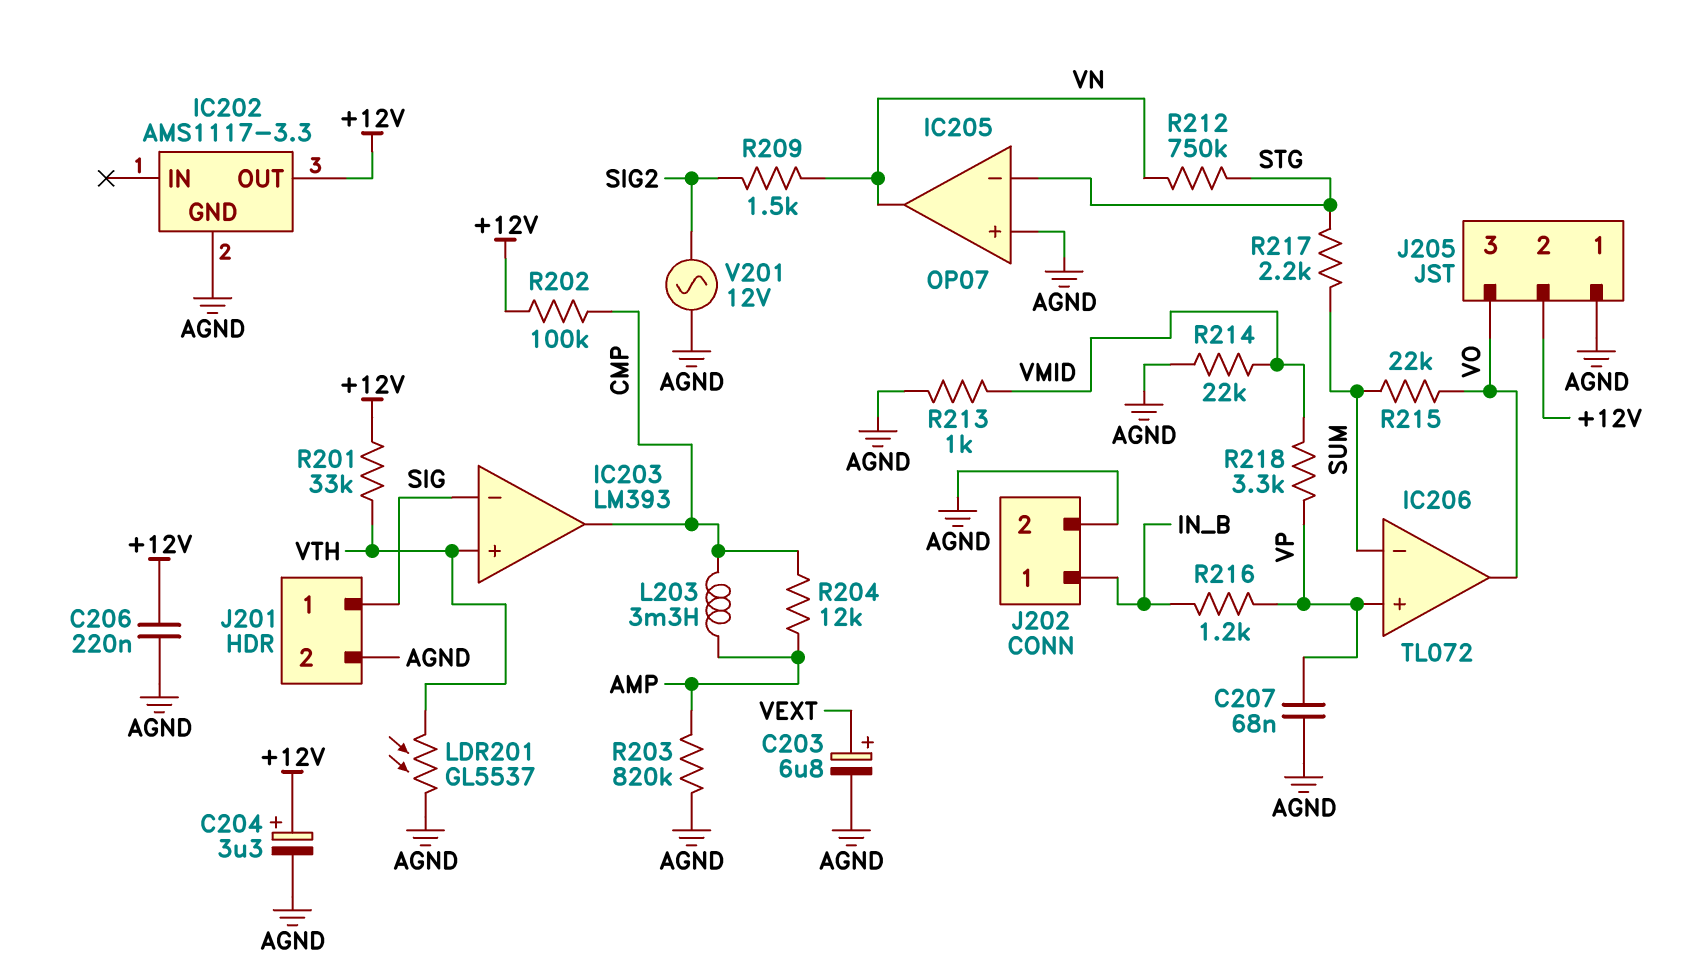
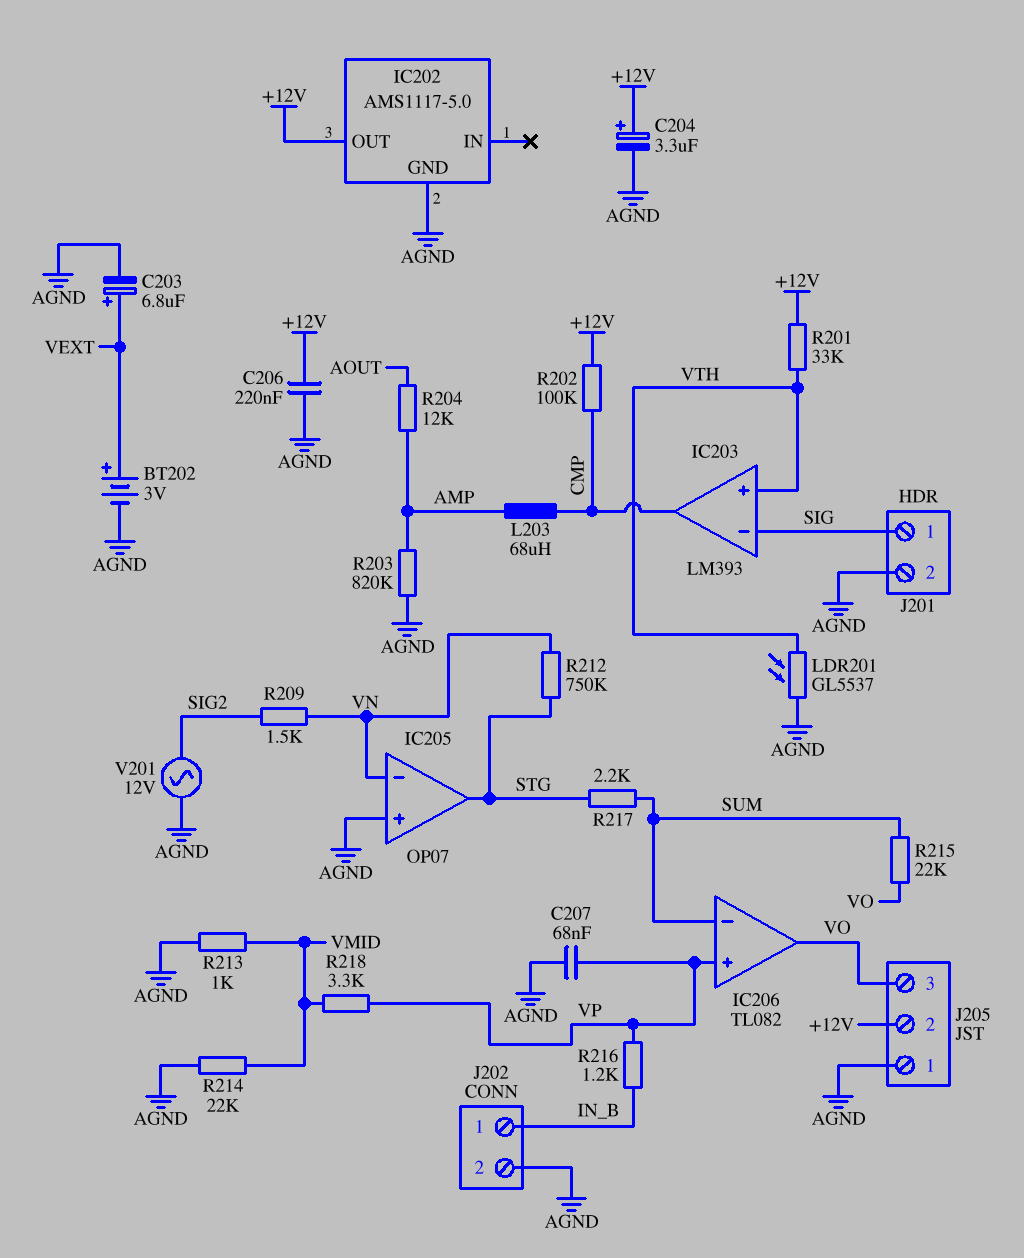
BT202: none -> 3V (plus VEXT, minus AGND)
IC202: AMS1117-3.3 -> AMS1117-5.0
IC205 pin in-: STG -> VN
IC205 pin out: VN -> STG
IC206: TL072 -> TL082
L203: 3.3mH (AMP, CMP) -> 68uH (AMP, CMP)
R204: 12k (AMP, CMP) -> 12k (AMP, AOUT)

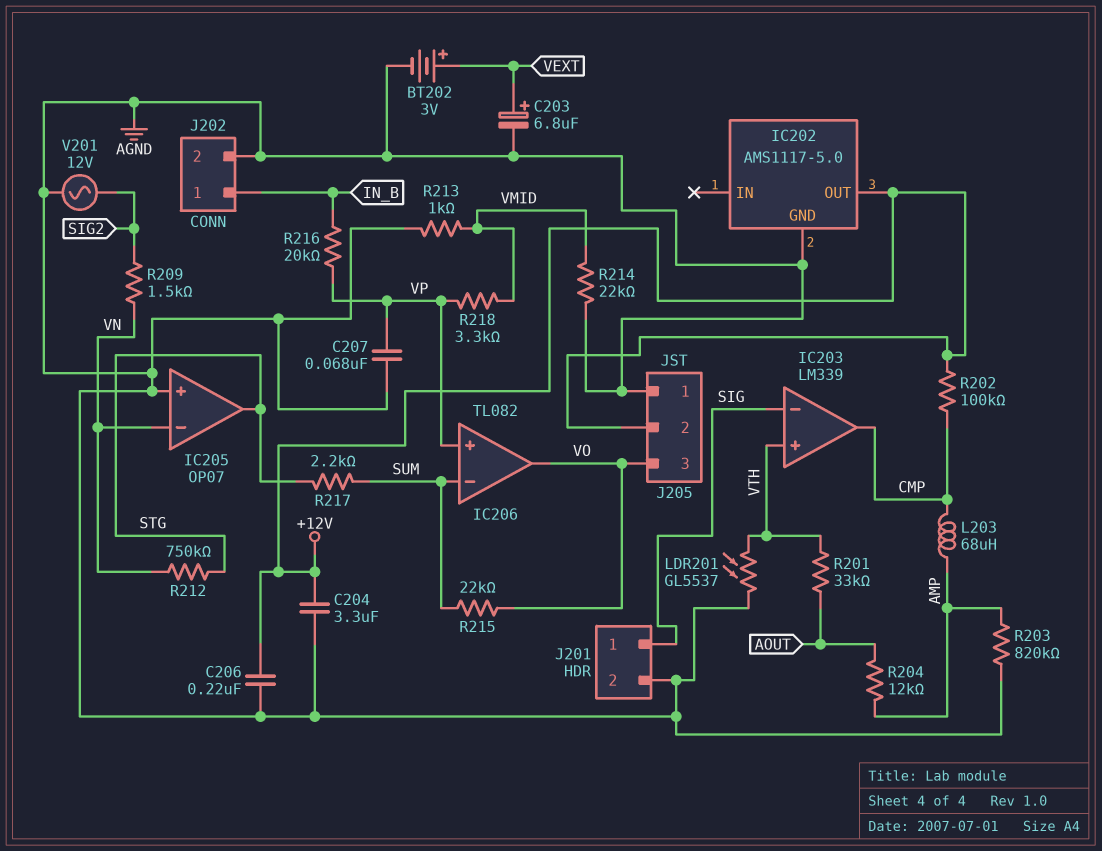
C204: 3.3uF (plus +12V, minus AGND) -> 3.3uF (+12V, AGND)
IC203: LM393 -> LM339
R201: 33k (+12V, VTH) -> 33k (AOUT, VTH)
R216: 1.2k (IN_B, VP) -> 20k (IN_B, VP)

